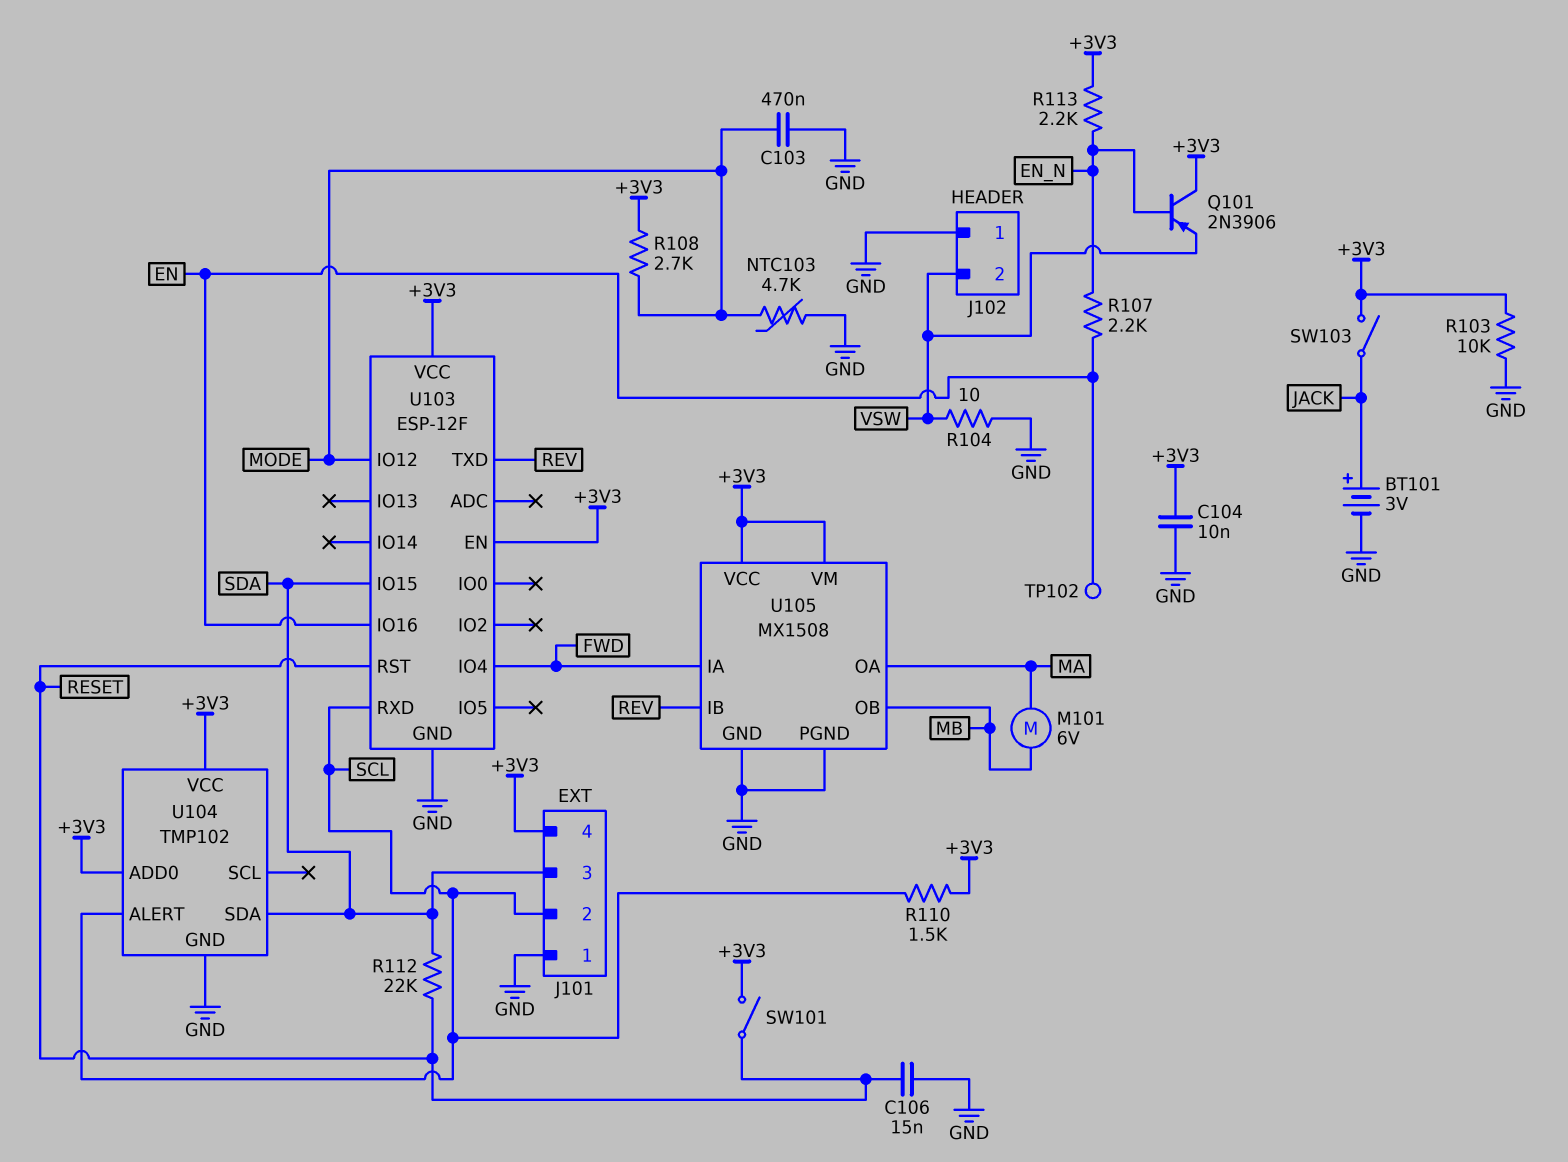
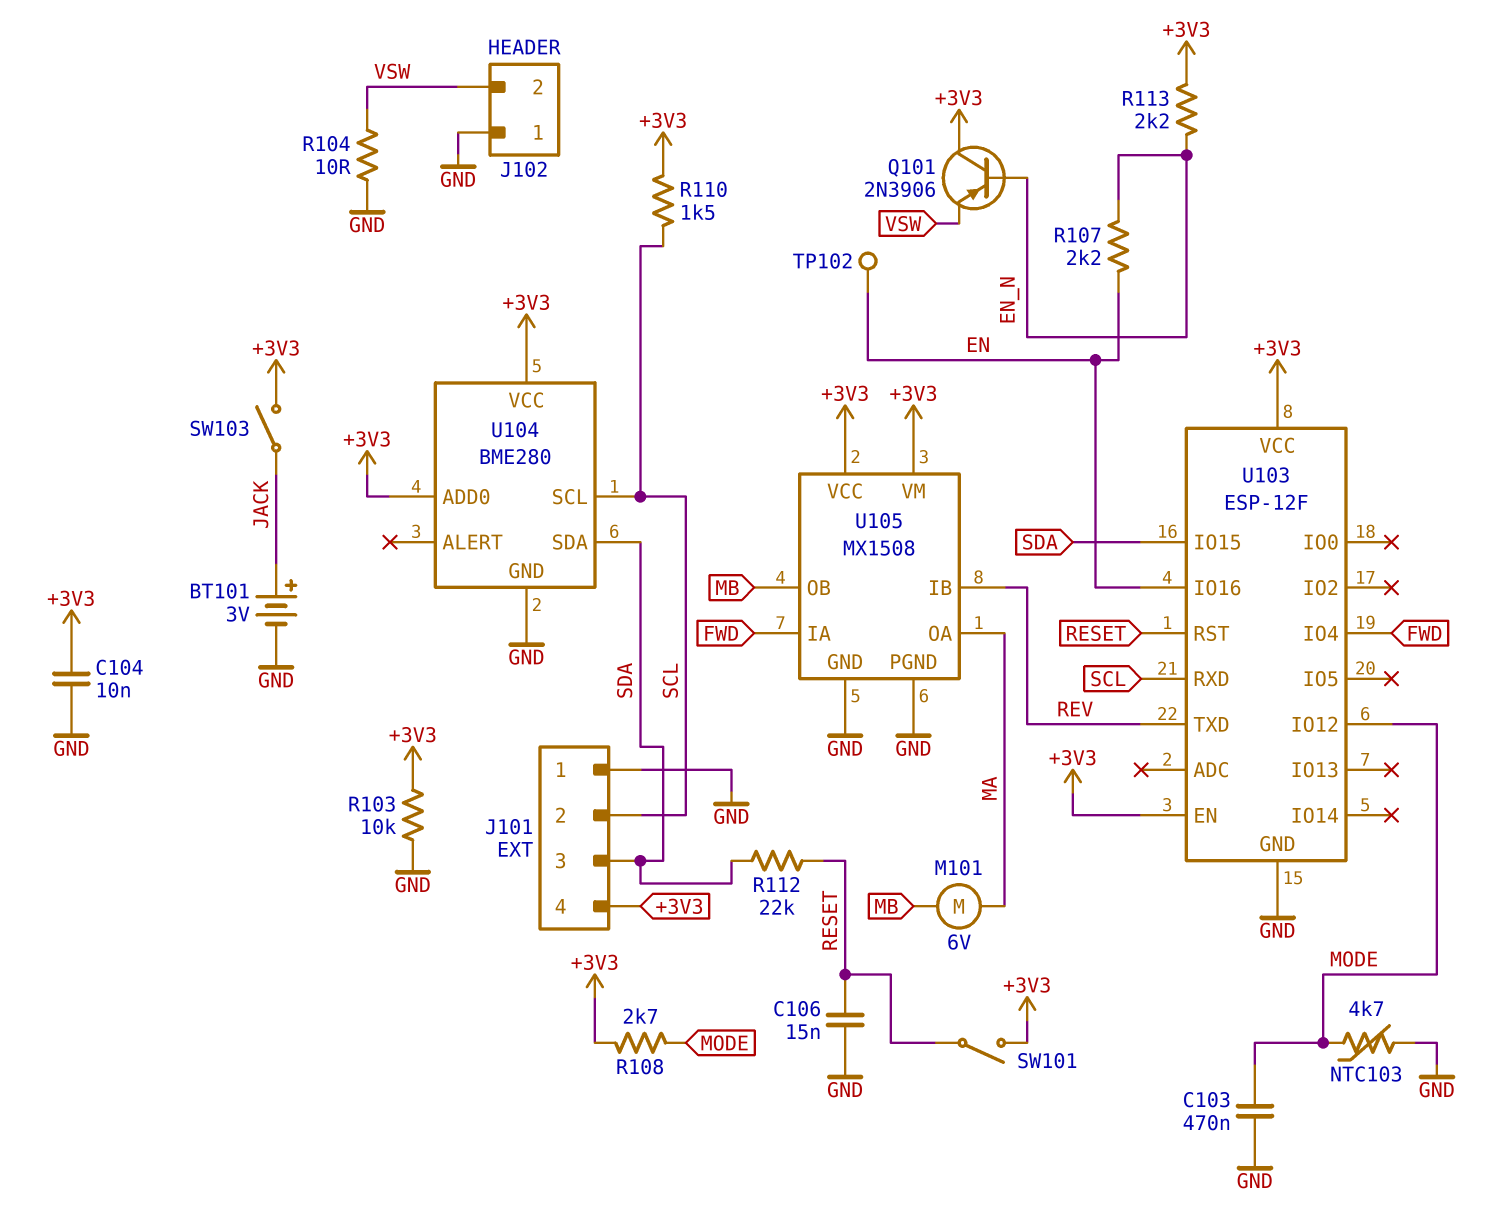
U104: TMP102 -> BME280
U104 pin ALERT: SCL -> none
U104 pin SCL: none -> SCL

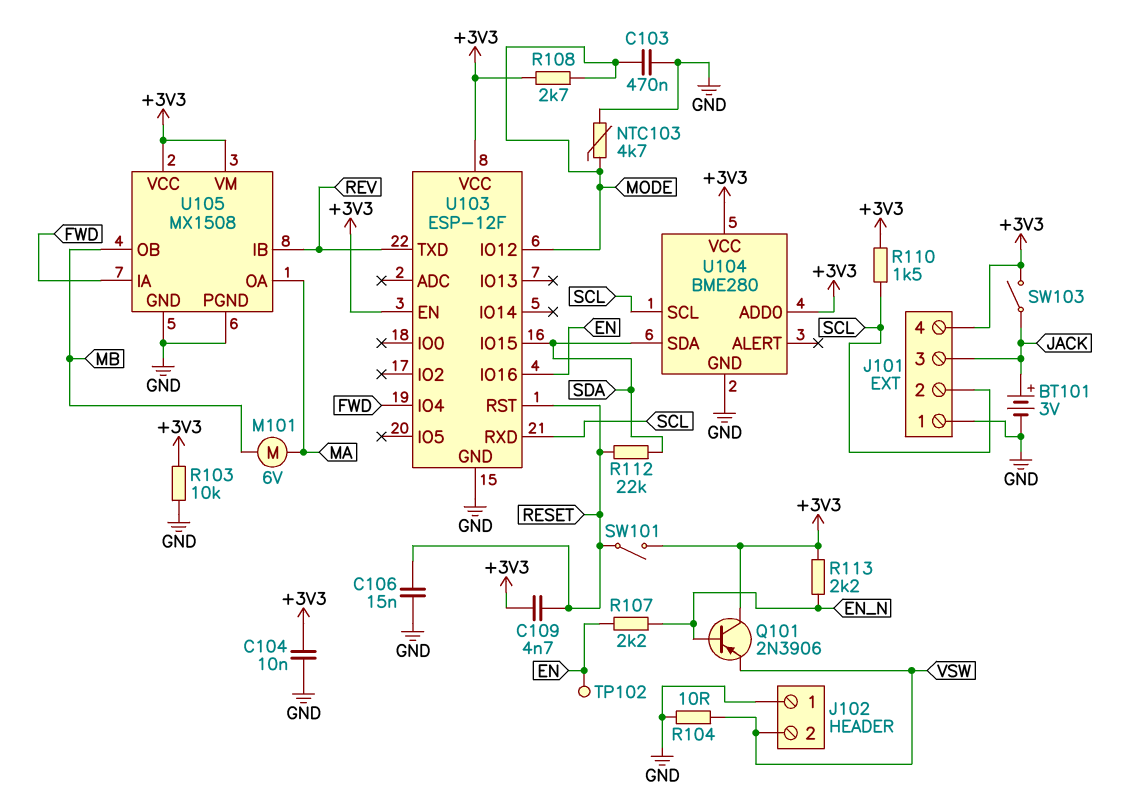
C109: none -> 4.7nF (+3V3, RESET)
J101 pin 3: SDA -> JACK

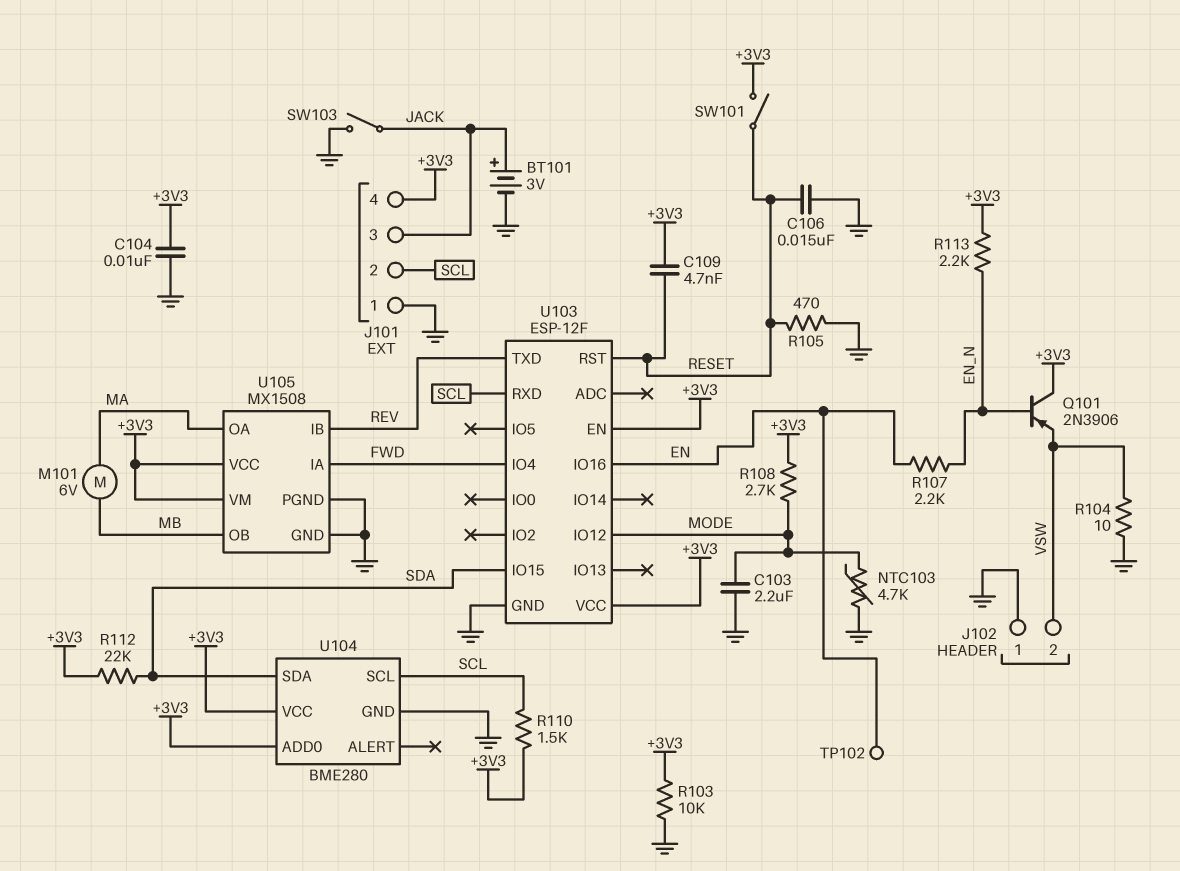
C103: 470nF (GND, MODE) -> 2.2uF (GND, MODE)
R105: none -> 470 (GND, RESET)
R112: 22k (RESET, SDA) -> 22k (+3V3, SDA)
SW103: switch (+3V3, JACK) -> switch (GND, JACK)

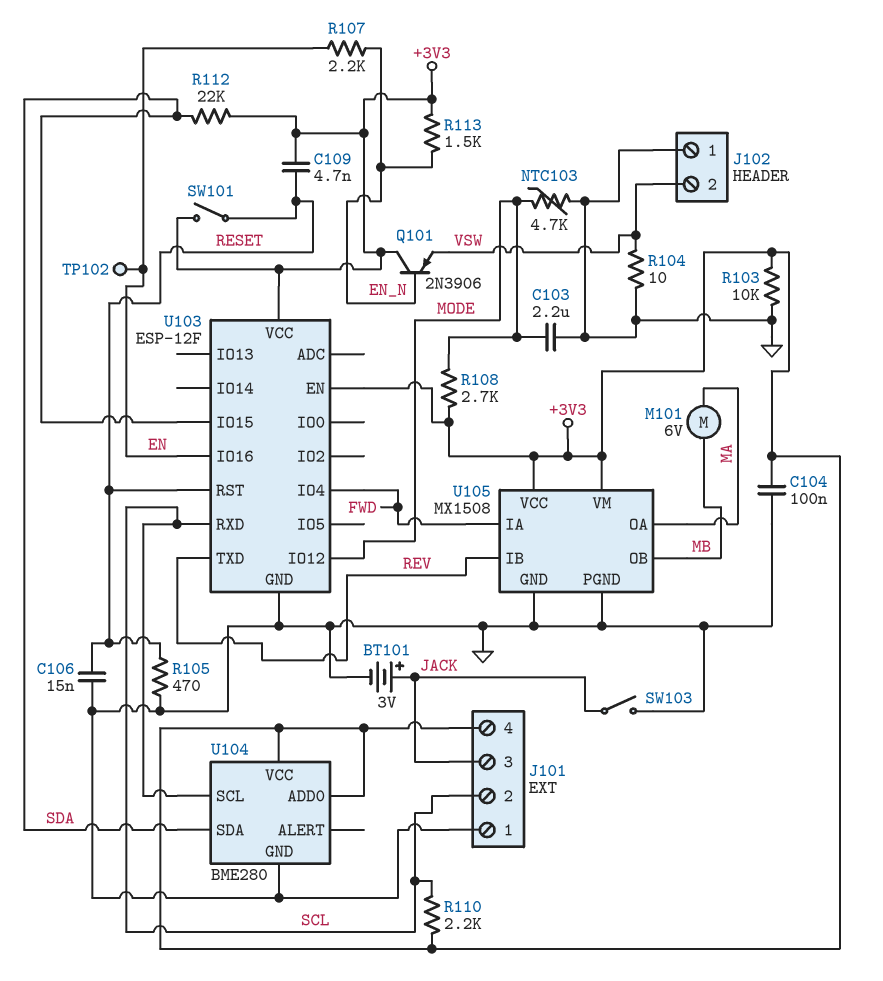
C104: 10nF (+3V3, GND) -> 100nF (+3V3, GND)
R110: 1.5k (+3V3, SCL) -> 2.2k (+3V3, SCL)
R113: 2.2k (+3V3, EN_N) -> 1.5k (+3V3, EN_N)

